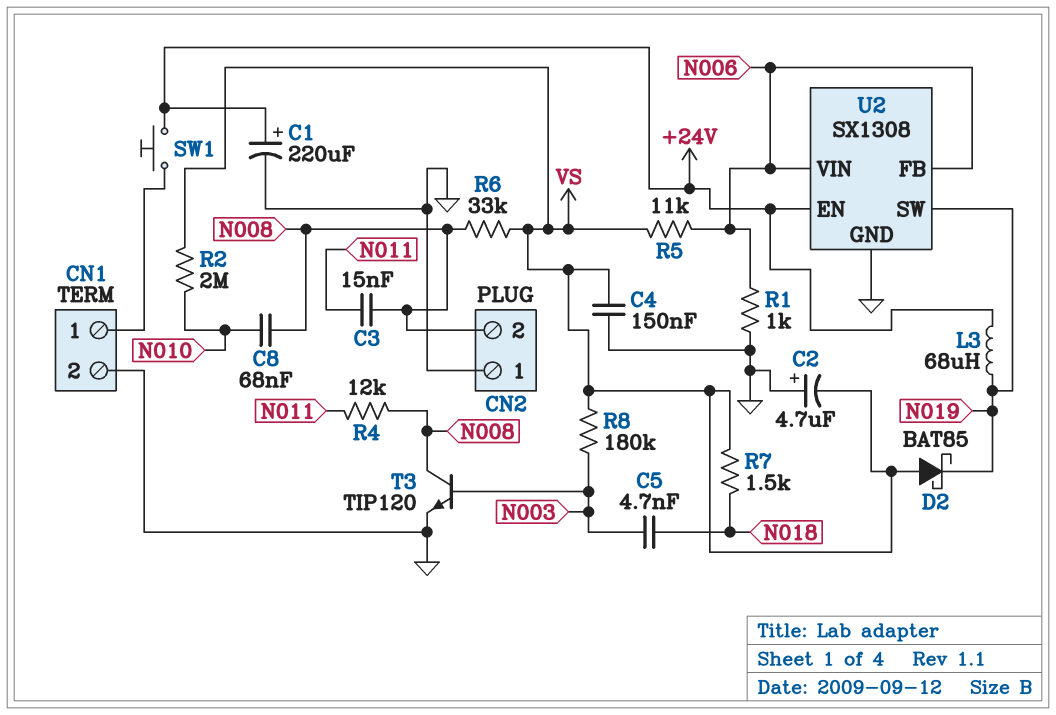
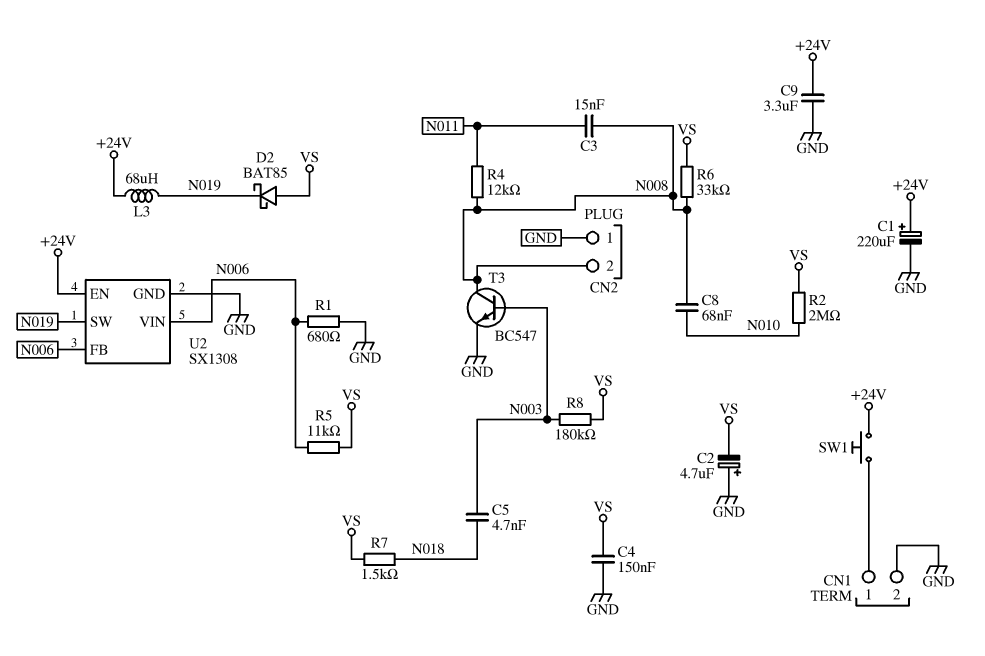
C9: none -> 3.3uF (+24V, GND)
R1: 1k (GND, N006) -> 680 (GND, N006)
T3: NPN TIP120 (B N003, C N008, E GND) -> NPN BC547 (B N003, C N008, E GND)

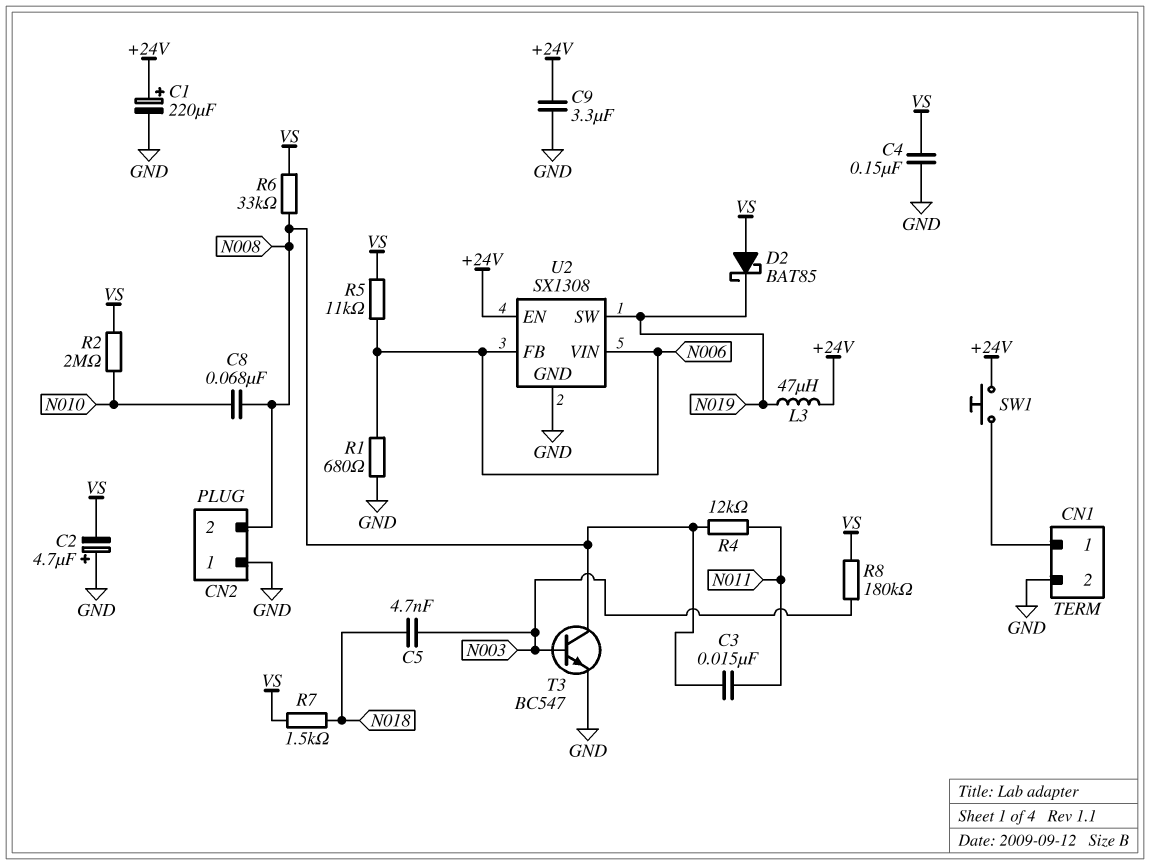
L3: 68uH (+24V, N019) -> 47uH (+24V, N019)

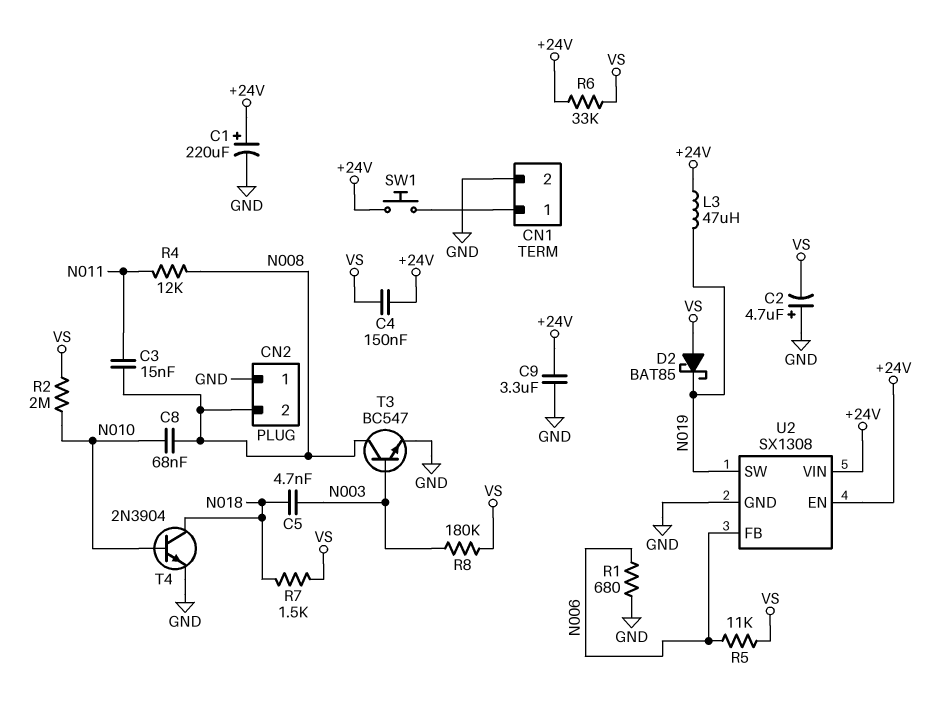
C4: 150nF (GND, VS) -> 150nF (+24V, VS)
R6: 33k (N008, VS) -> 33k (+24V, VS)
T4: none -> NPN 2N3904 (B N010, C N018, E GND)
U2 pin VIN: N006 -> +24V

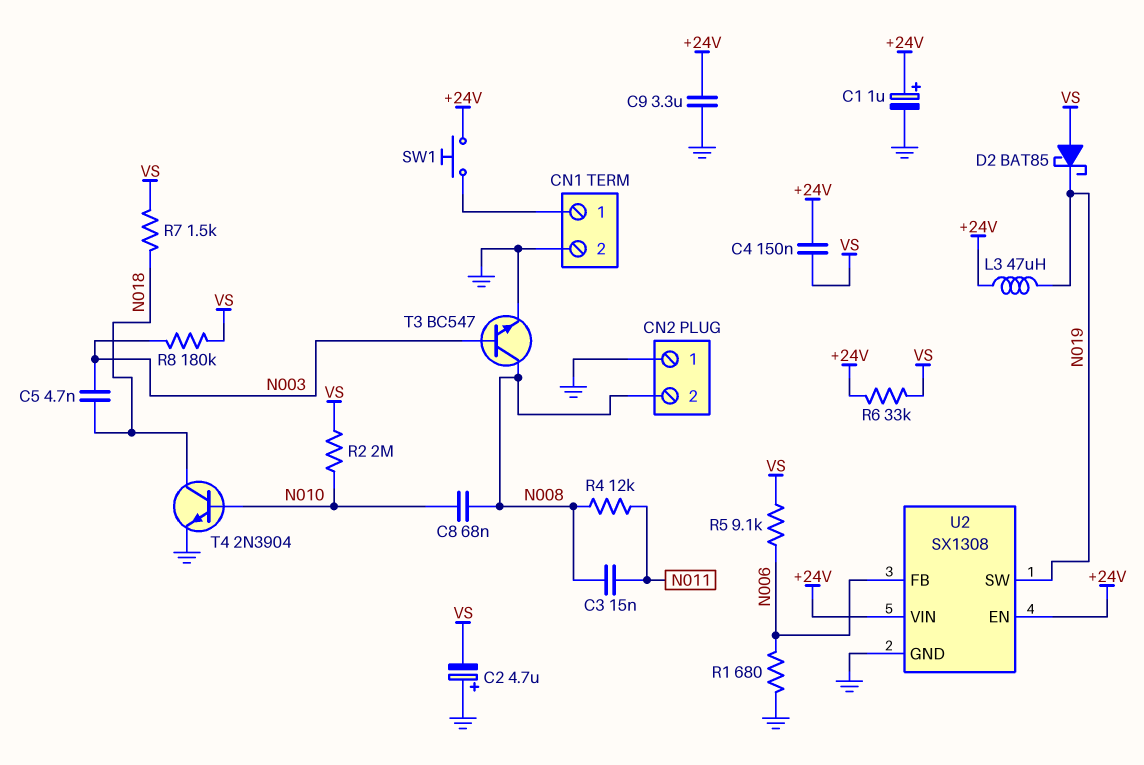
C1: 220uF (plus +24V, minus GND) -> 1uF (plus +24V, minus GND)
R5: 11k (N006, VS) -> 9.1k (N006, VS)

